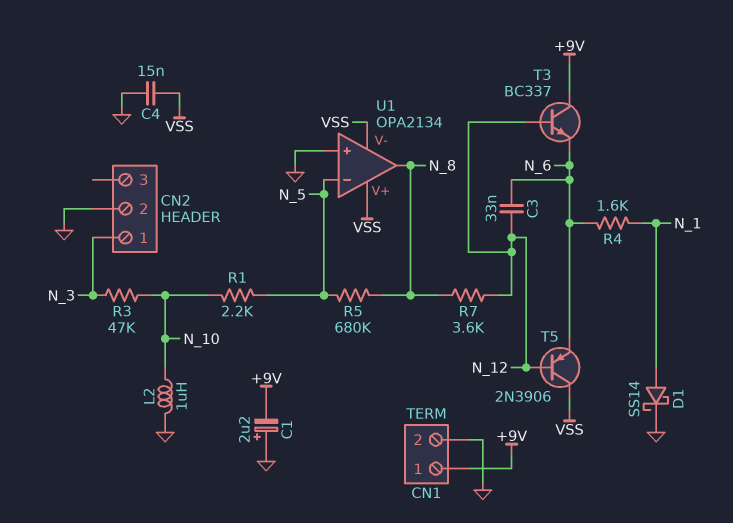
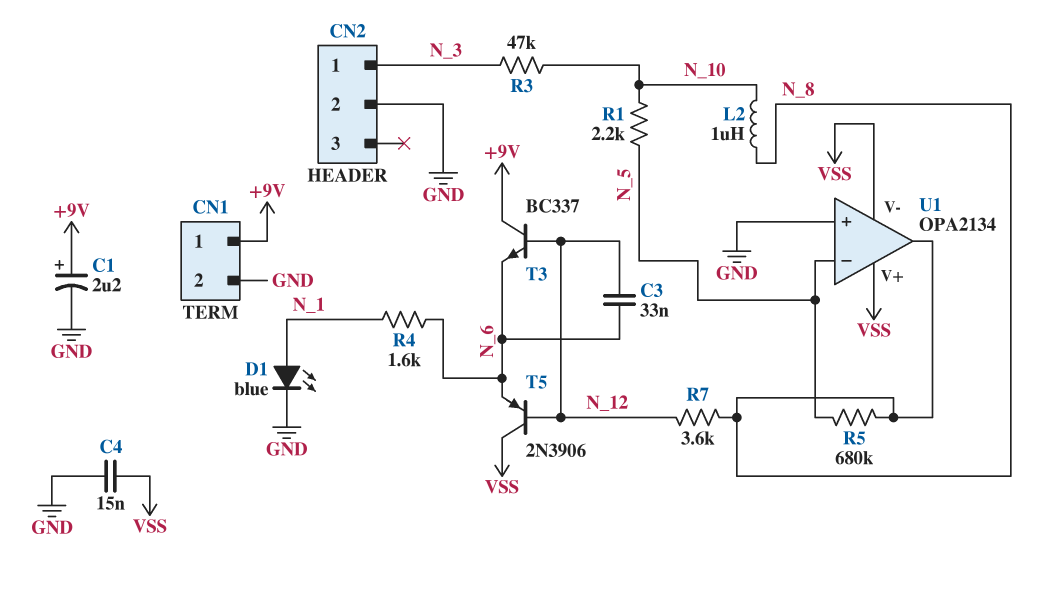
C1: 2.2uF (plus GND, minus +9V) -> 2.2uF (plus +9V, minus GND)
D1: schottky SS14 (A N_1, K GND) -> LED blue (A N_1, K GND)
L2: 1uH (GND, N_10) -> 1uH (N_8, N_10)

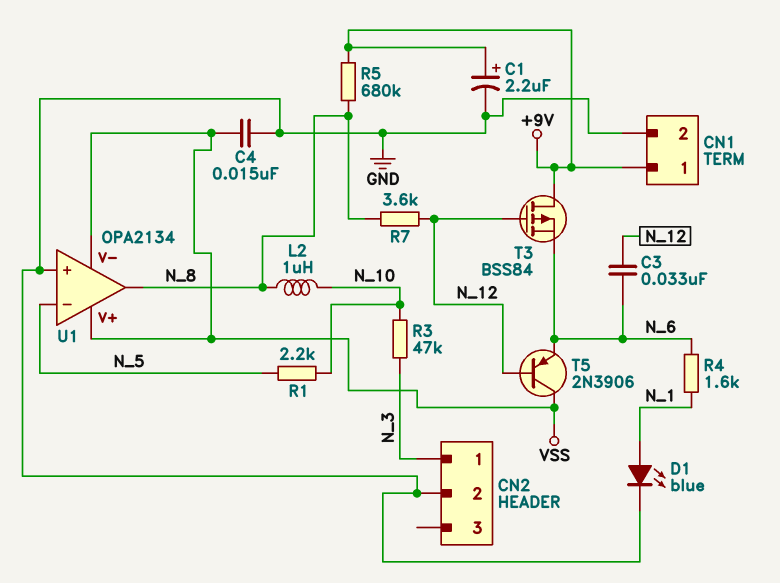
R5: 680k (N_5, N_8) -> 680k (+9V, N_8)
T3: NPN BC337 (B N_12, C +9V, E N_6) -> PMOS BSS84 (G N_12, D +9V, S N_6)

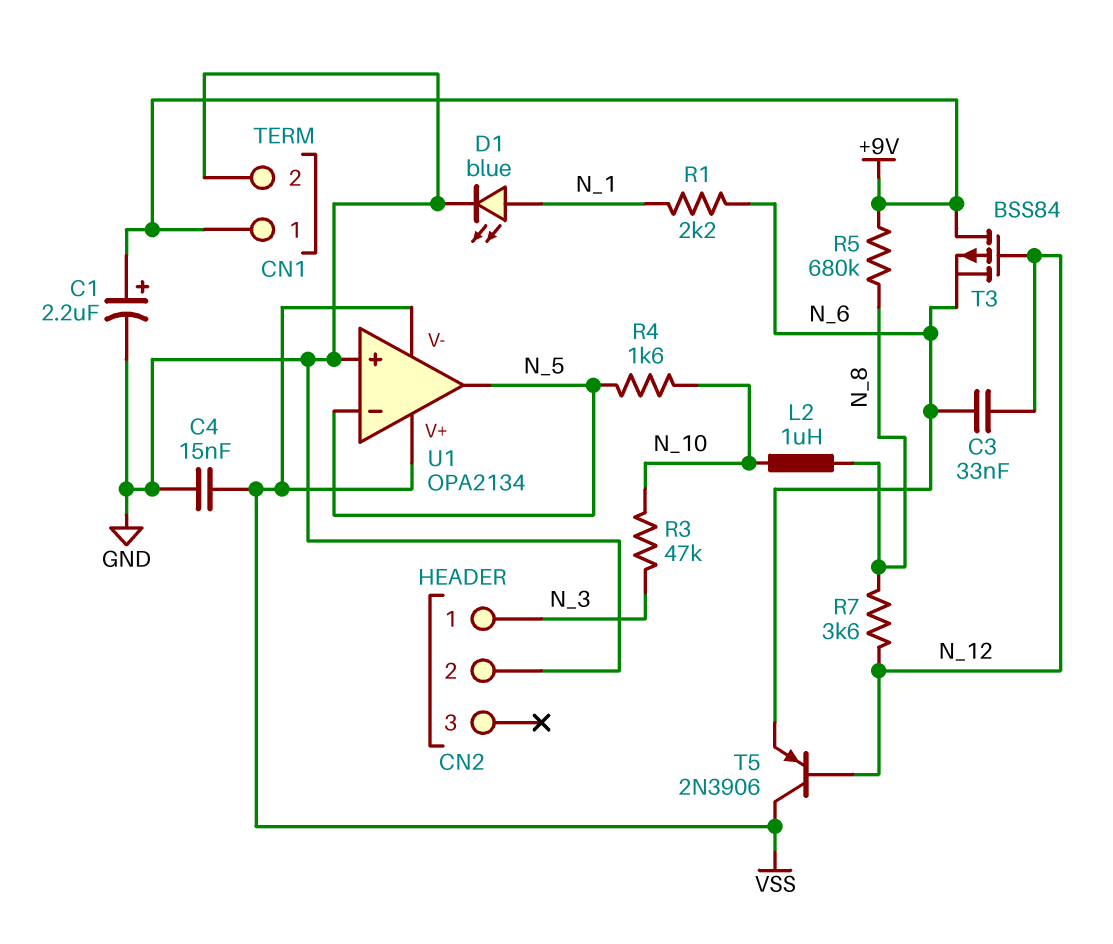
R1: 2.2k (N_5, N_10) -> 2.2k (N_1, N_6)
R4: 1.6k (N_1, N_6) -> 1.6k (N_5, N_10)
U1 pin out: N_8 -> N_5

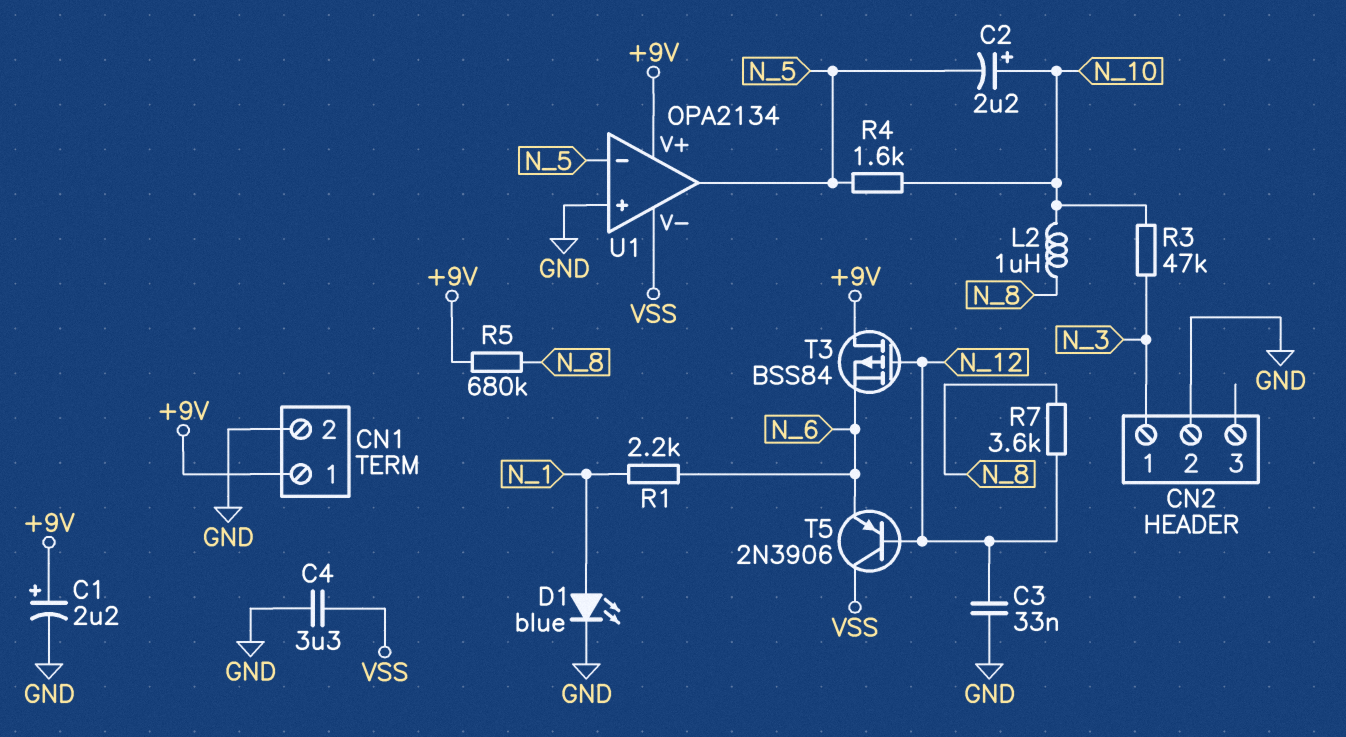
C2: none -> 2.2uF (plus N_10, minus N_5)
C3: 33nF (N_6, N_12) -> 33nF (GND, N_12)
C4: 15nF (GND, VSS) -> 3.3uF (GND, VSS)
U1 pin V+: VSS -> +9V

